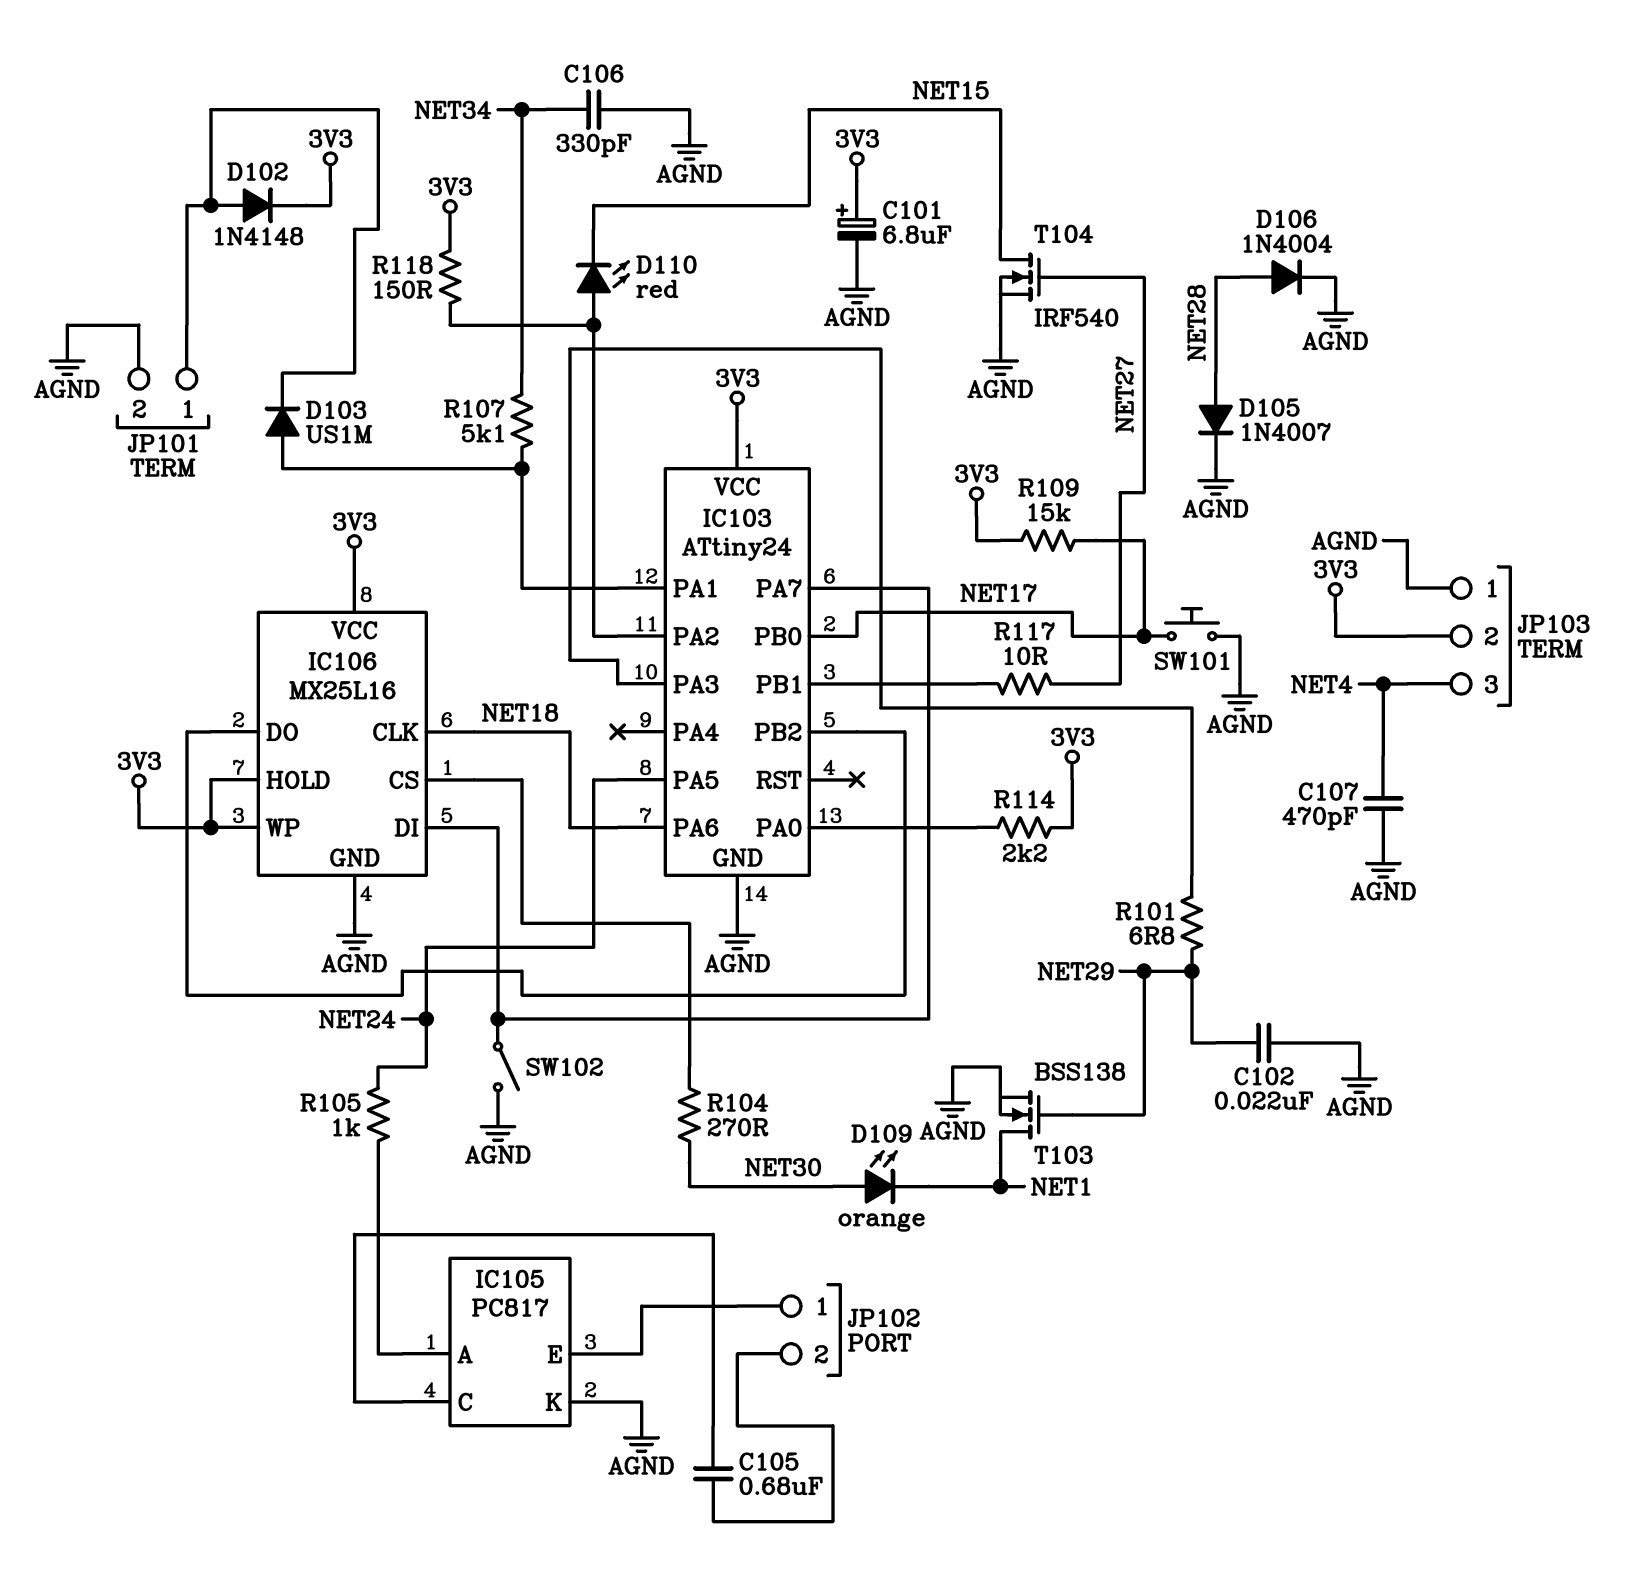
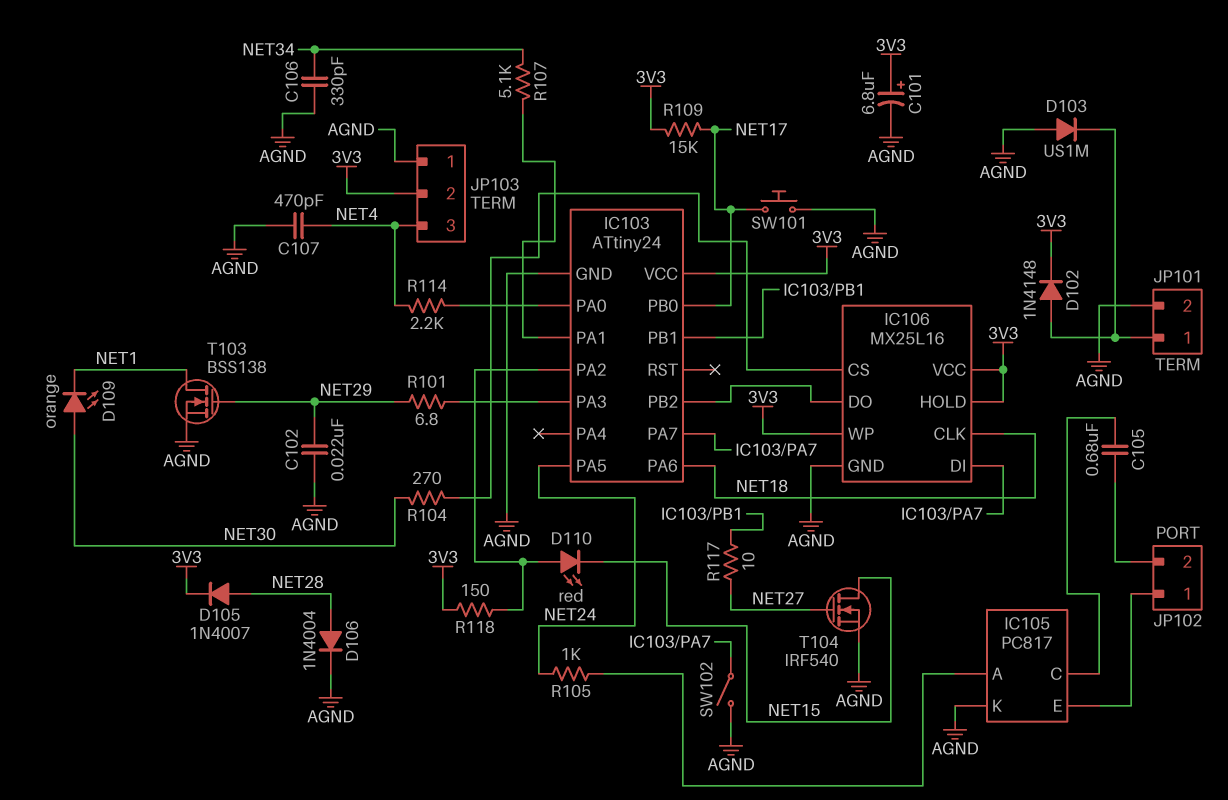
D103: diode US1M (A IC103/PA1, K JP101/1) -> diode US1M (A AGND, K JP101/1)
D105: diode 1N4007 (A NET28, K AGND) -> diode 1N4007 (A NET28, K 3V3)
R114: 2.2k (3V3, IC103/PA0) -> 2.2k (IC103/PA0, NET4)

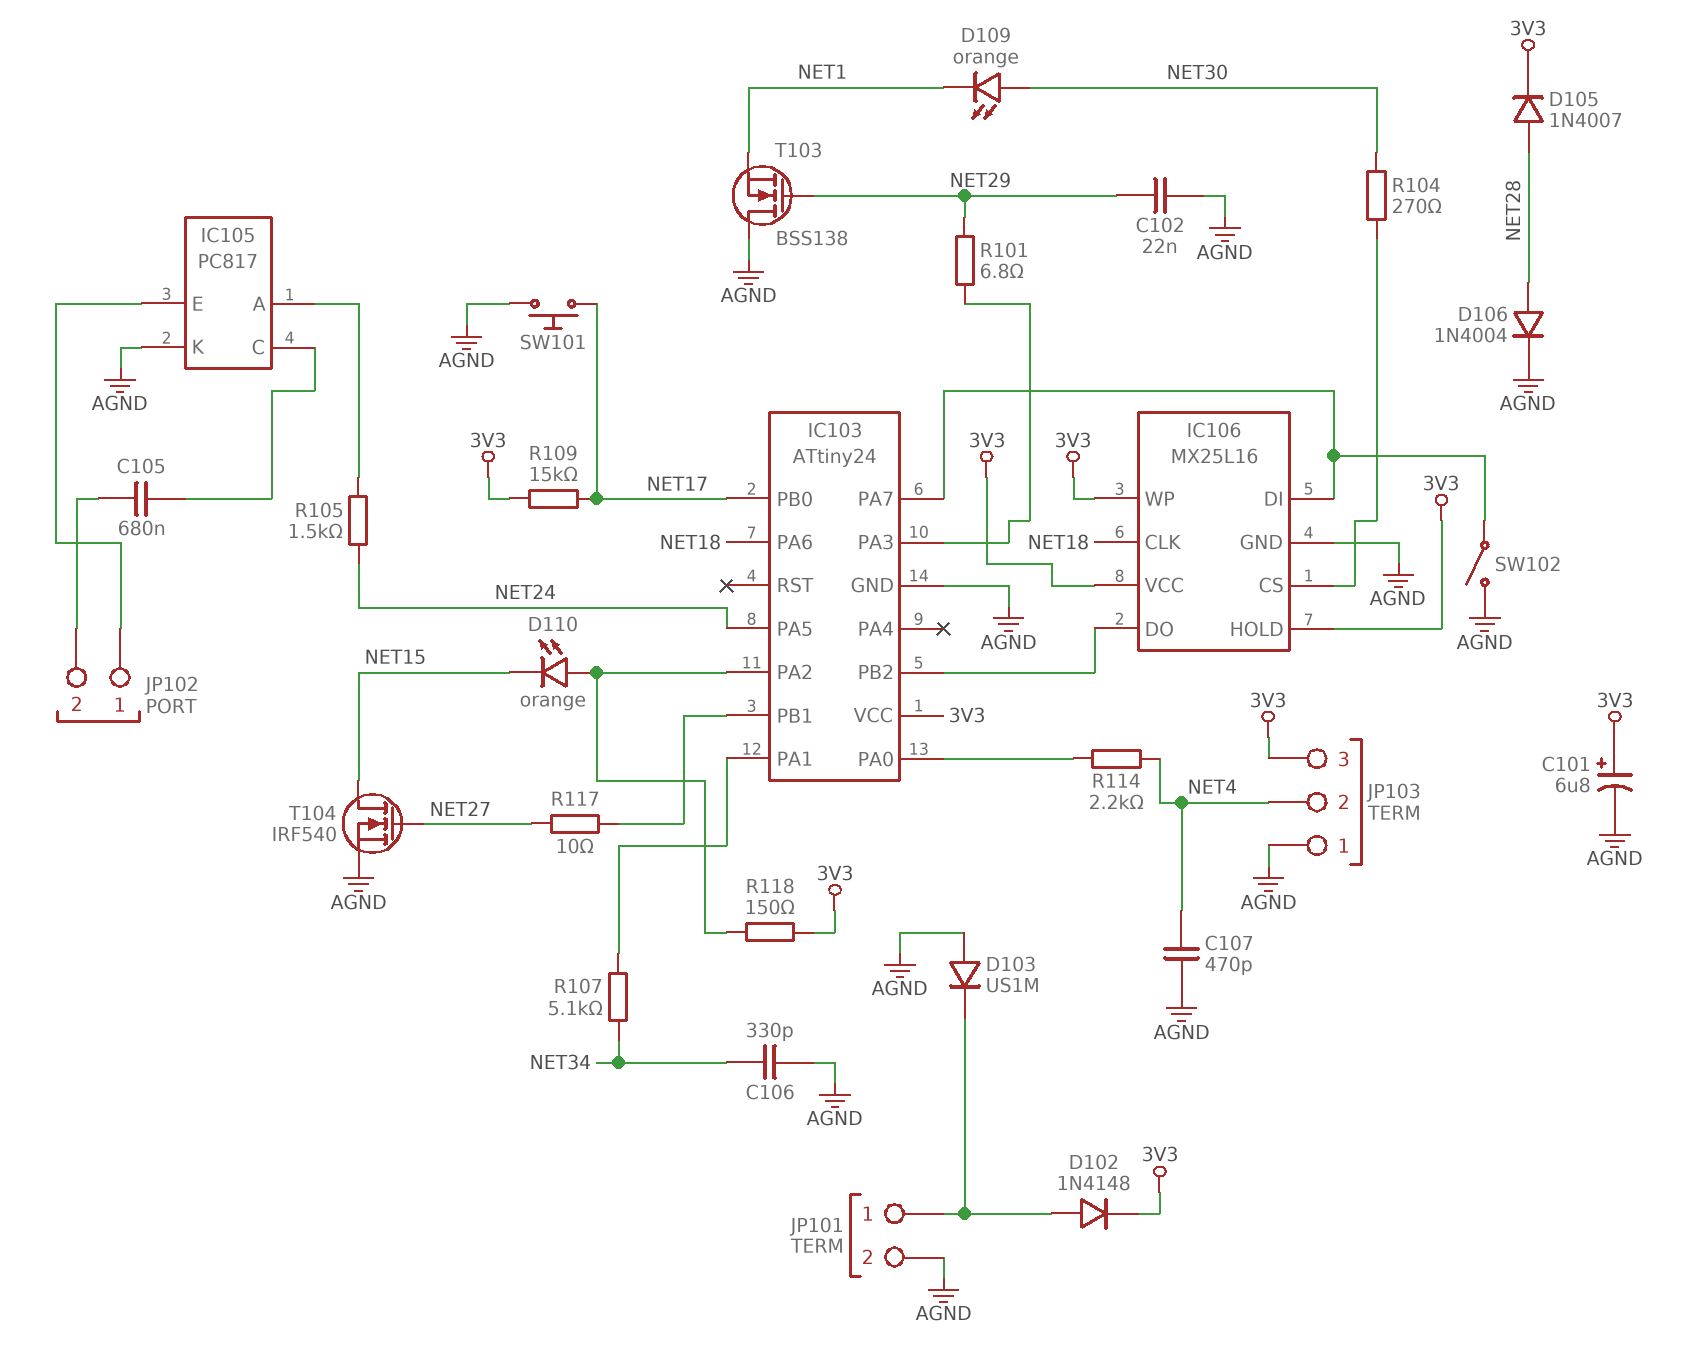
D110: LED red (A IC103/PA2, K NET15) -> LED orange (A IC103/PA2, K NET15)
JP103 pin 2: 3V3 -> NET4
JP103 pin 3: NET4 -> 3V3
R105: 1k (IC105/A, NET24) -> 1.5k (IC105/A, NET24)
T103: NMOS BSS138 (G NET29, D NET1, S AGND) -> NMOS BSS138 (G NET29, D AGND, S NET1)

